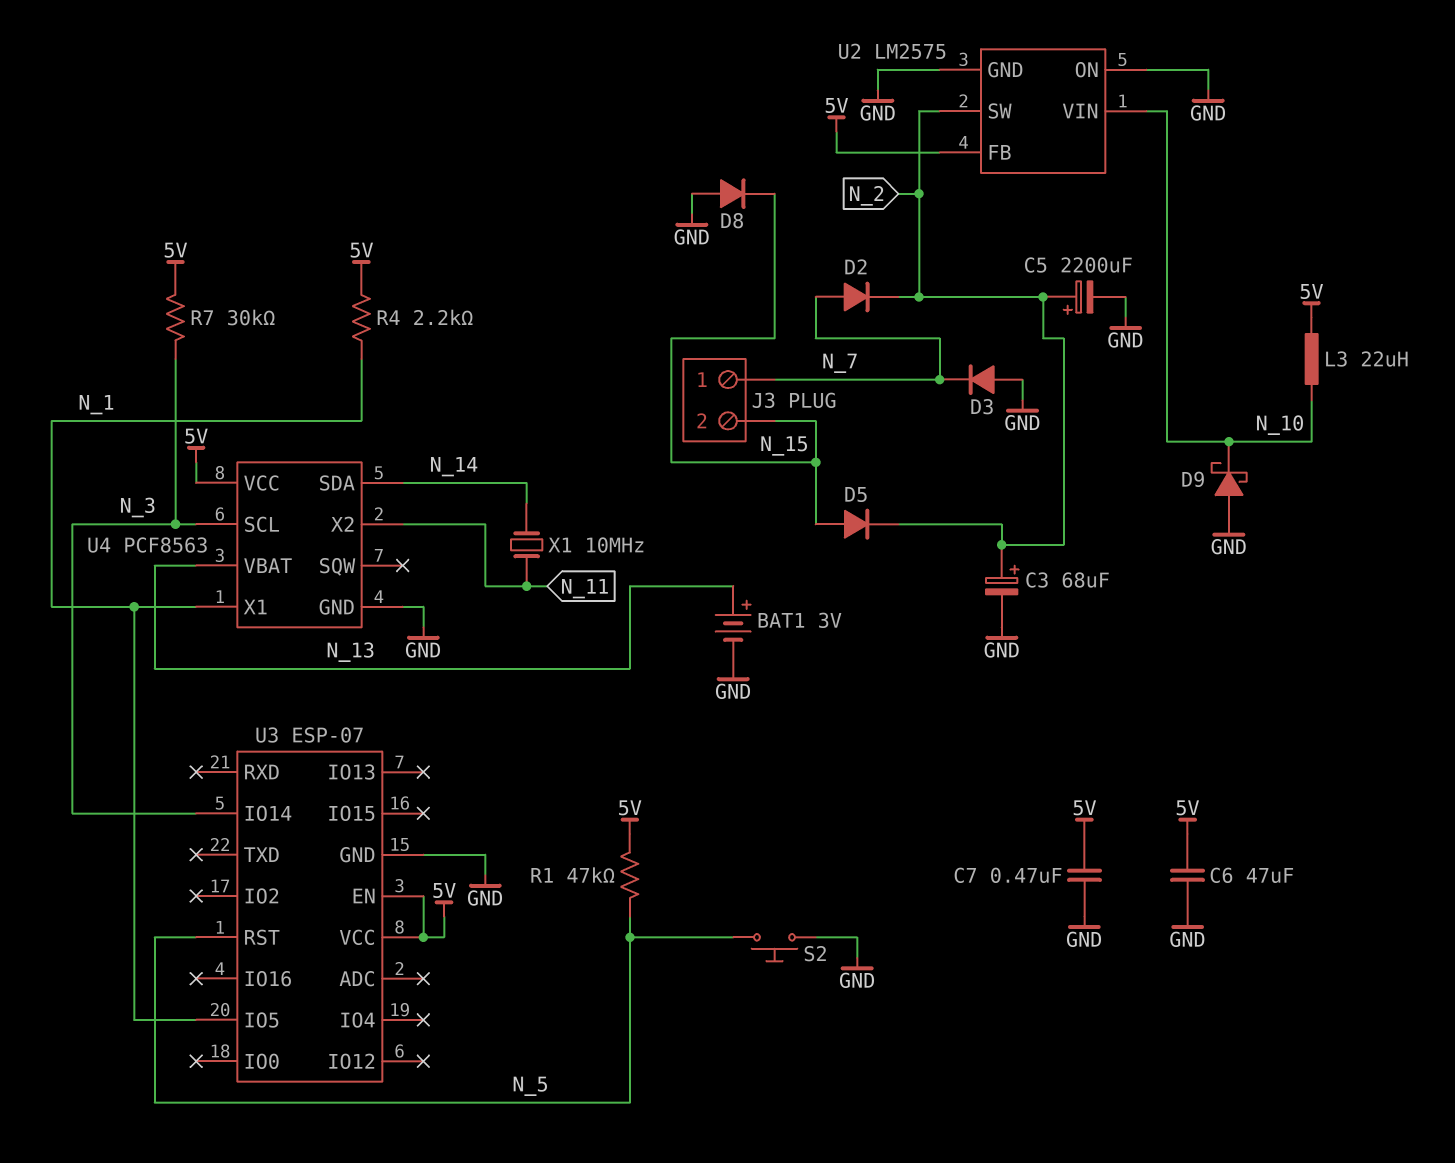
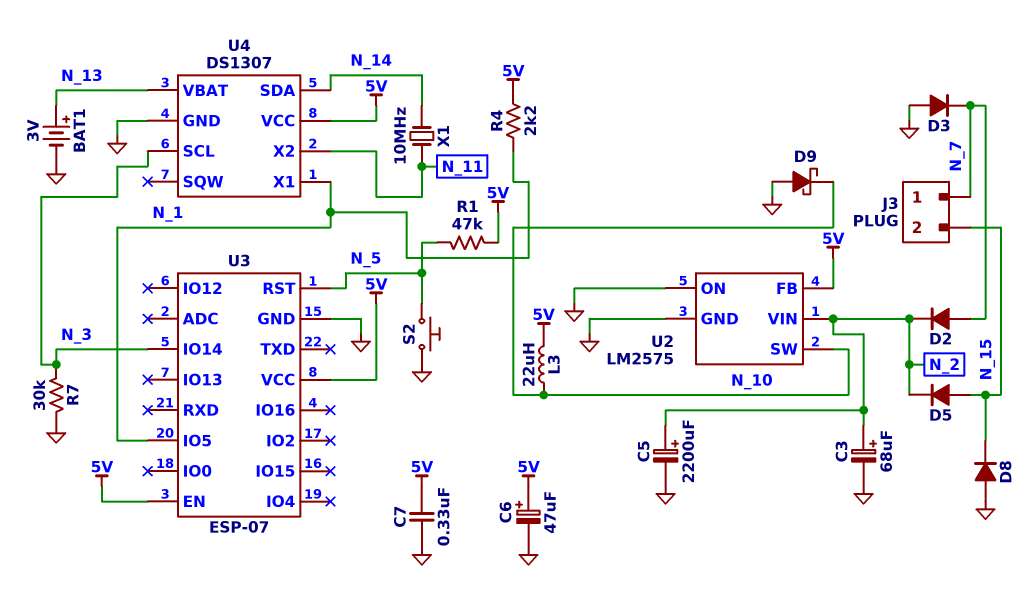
C6: 47uF (5V, GND) -> 47uF (plus 5V, minus GND)
C7: 470nF (5V, GND) -> 330nF (5V, GND)
R7: 30k (5V, N_3) -> 30k (GND, N_3)
U2 pin SW: N_2 -> N_10
U2 pin VIN: N_10 -> N_2
U4: PCF8563 -> DS1307

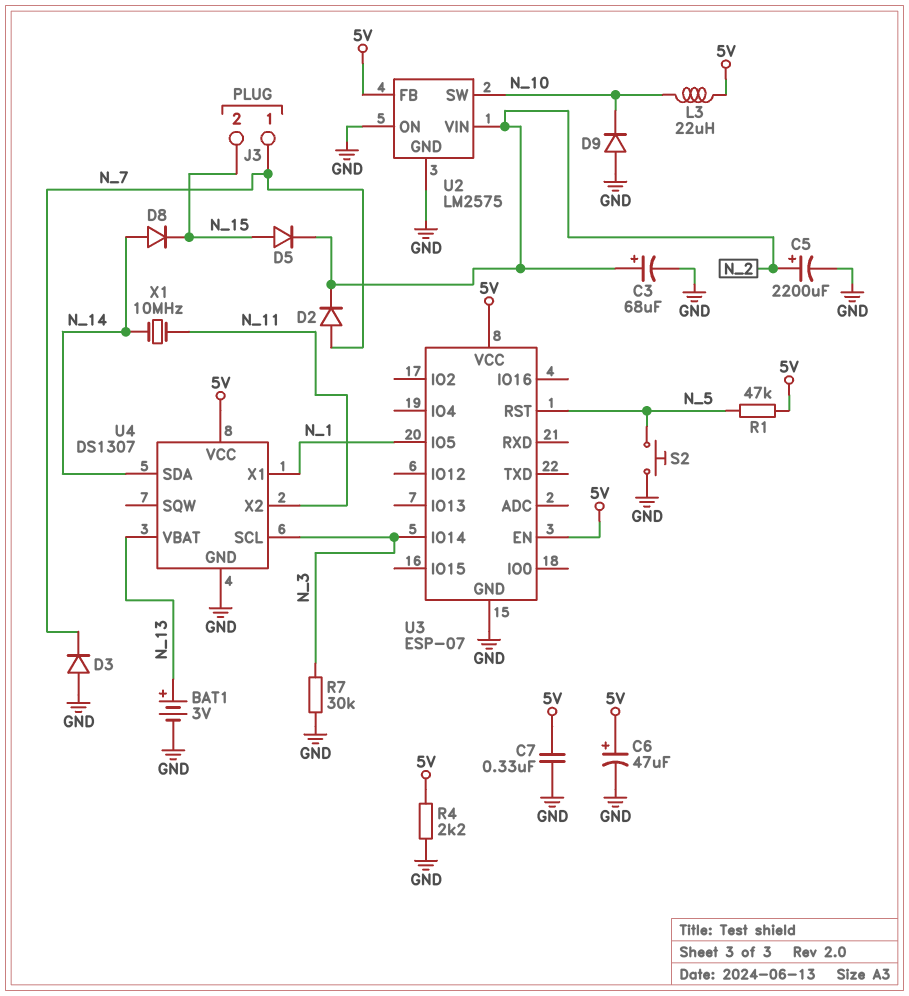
D8: diode (A GND, K N_15) -> diode (A N_14, K N_15)
D9: schottky (A GND, K N_10) -> diode (A GND, K N_10)
R4: 2.2k (5V, N_1) -> 2.2k (5V, GND)

